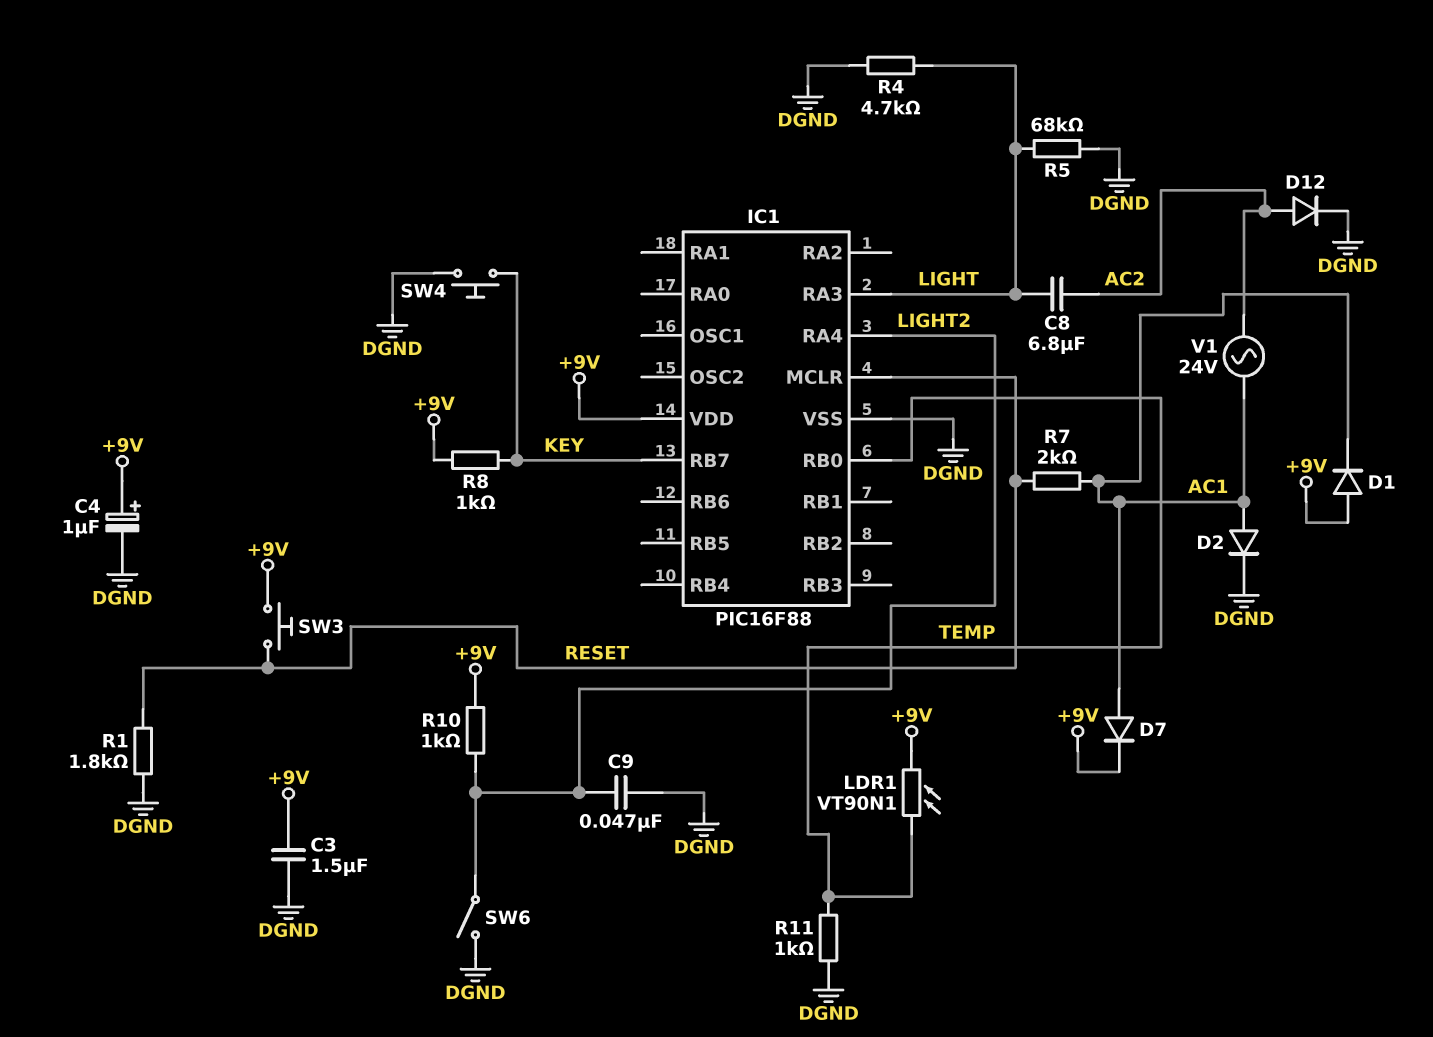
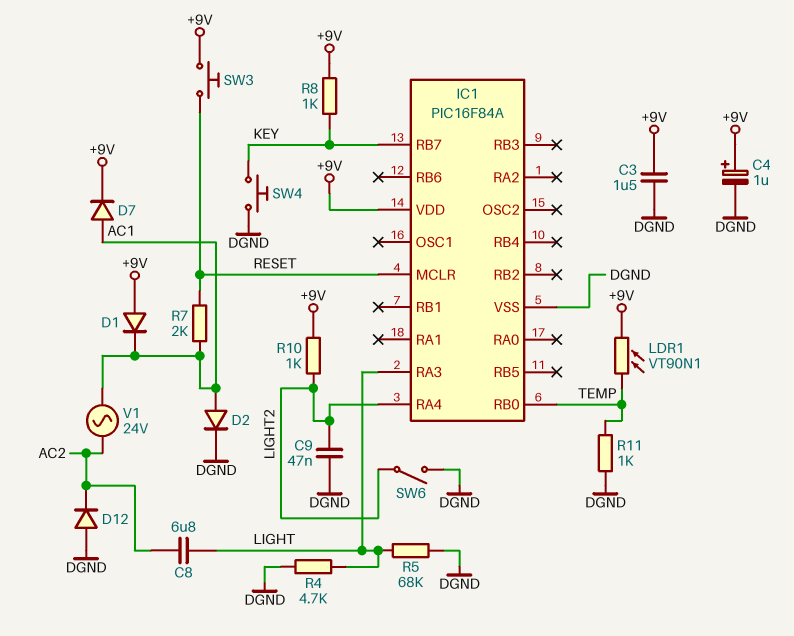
D12: diode (A AC2, K DGND) -> diode (A DGND, K AC2)
IC1: PIC16F88 -> PIC16F84A
R1: 1.8k (DGND, RESET) -> none

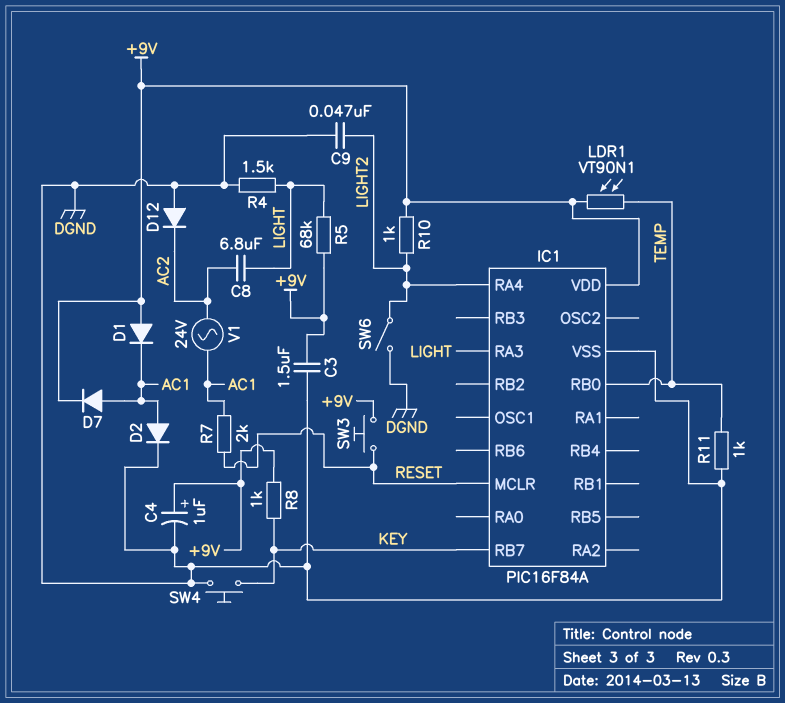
R4: 4.7k (DGND, LIGHT) -> 1.5k (DGND, LIGHT)
R5: 68k (DGND, LIGHT) -> 68k (+9V, LIGHT)

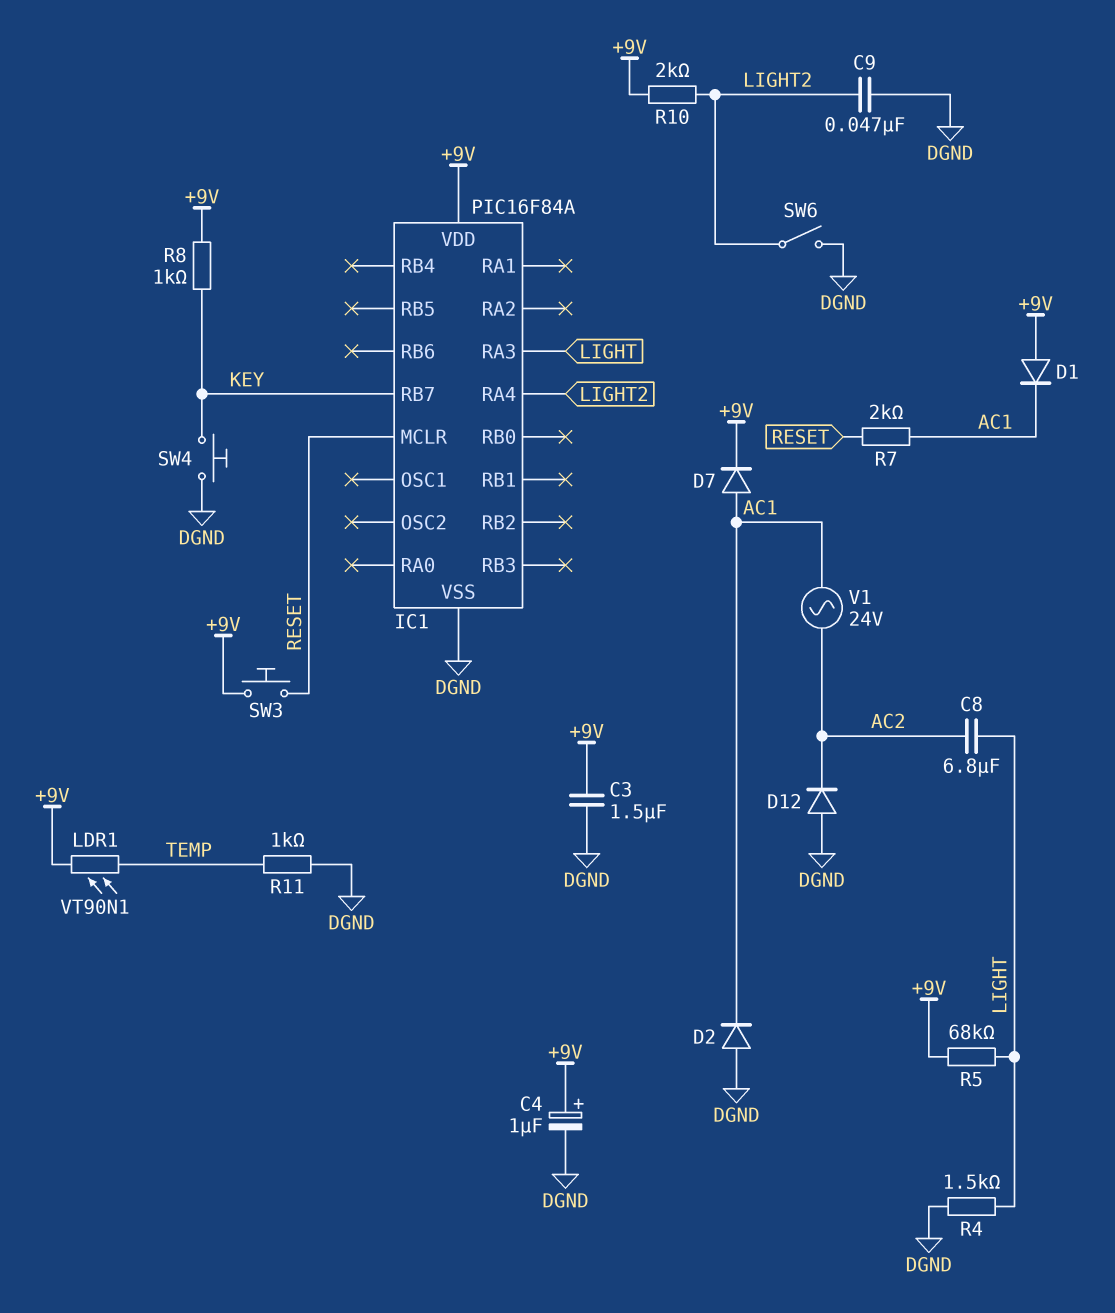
D2: diode (A AC1, K DGND) -> diode (A DGND, K AC1)
IC1 pin RB0: TEMP -> none
R10: 1k (+9V, LIGHT2) -> 2k (+9V, LIGHT2)

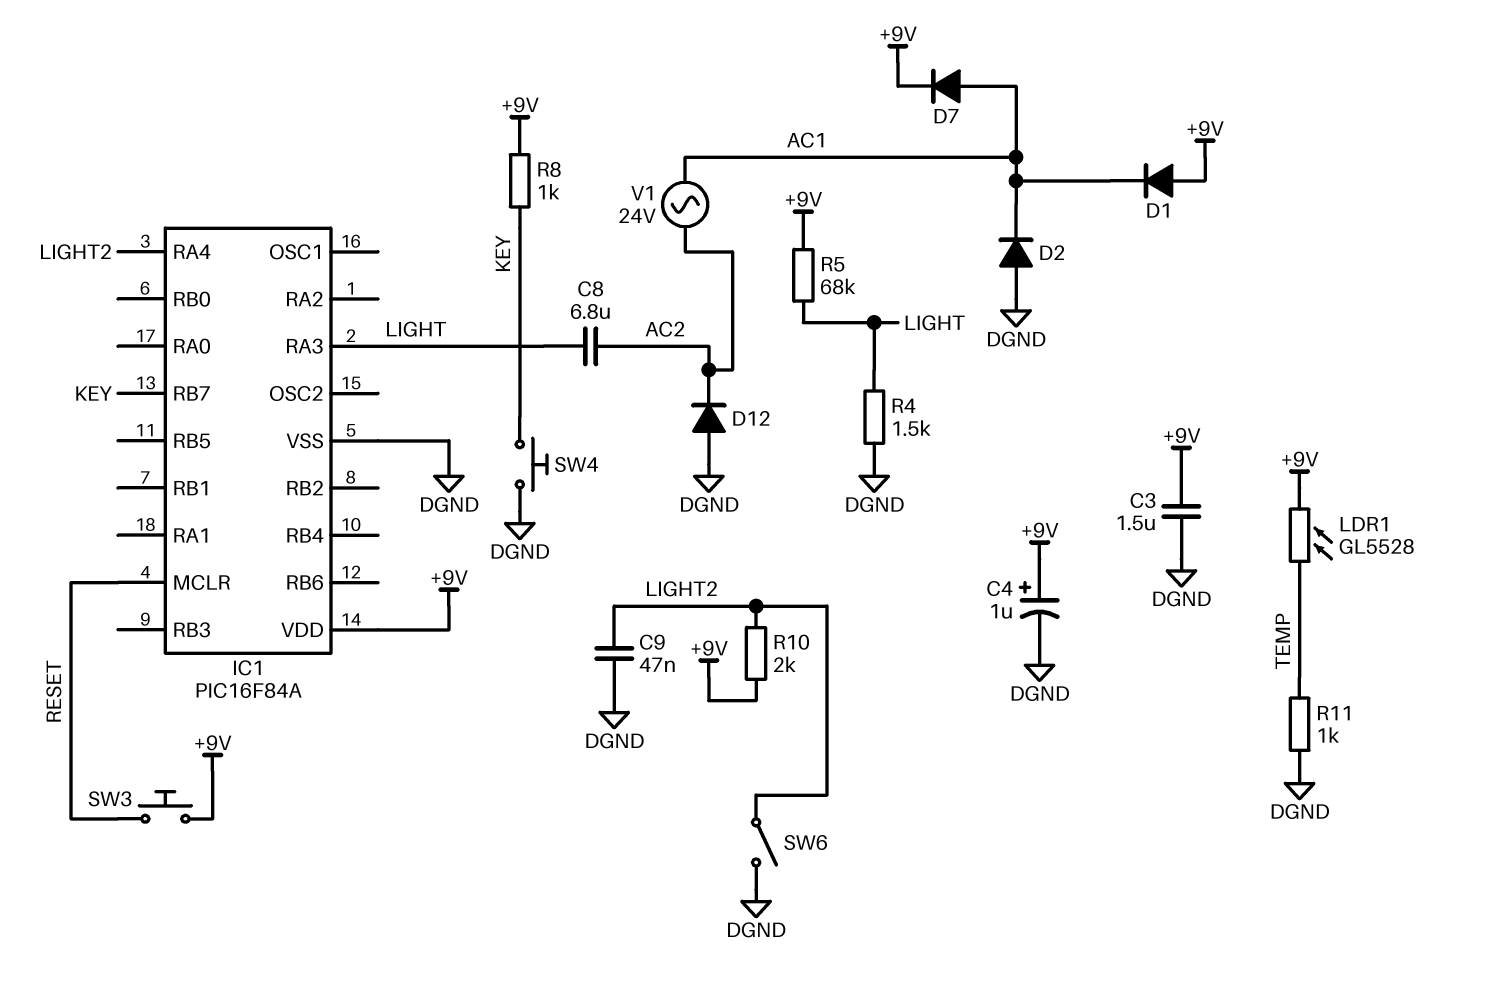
LDR1: VT90N1 (+9V, TEMP) -> GL5528 (+9V, TEMP)
R7: 2k (AC1, RESET) -> none

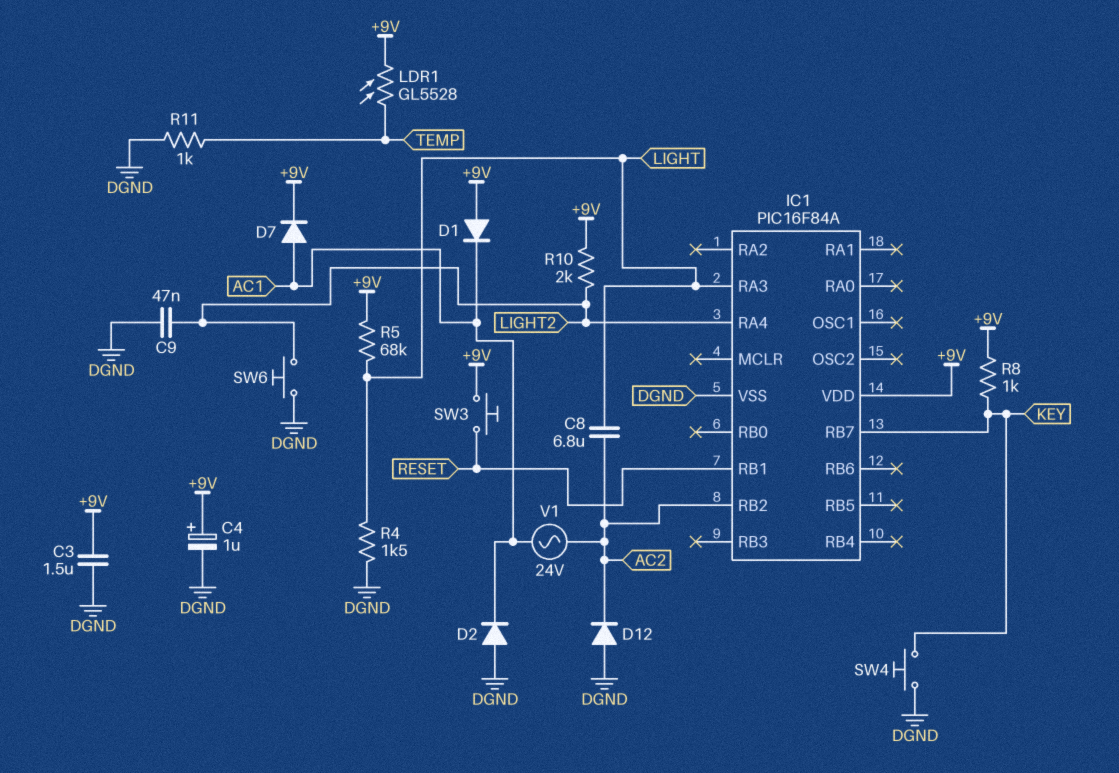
IC1 pin MCLR: RESET -> none
IC1 pin RB1: none -> RESET
IC1 pin RB2: none -> AC2
SW6: switch (DGND, LIGHT2) -> button (DGND, LIGHT2)

